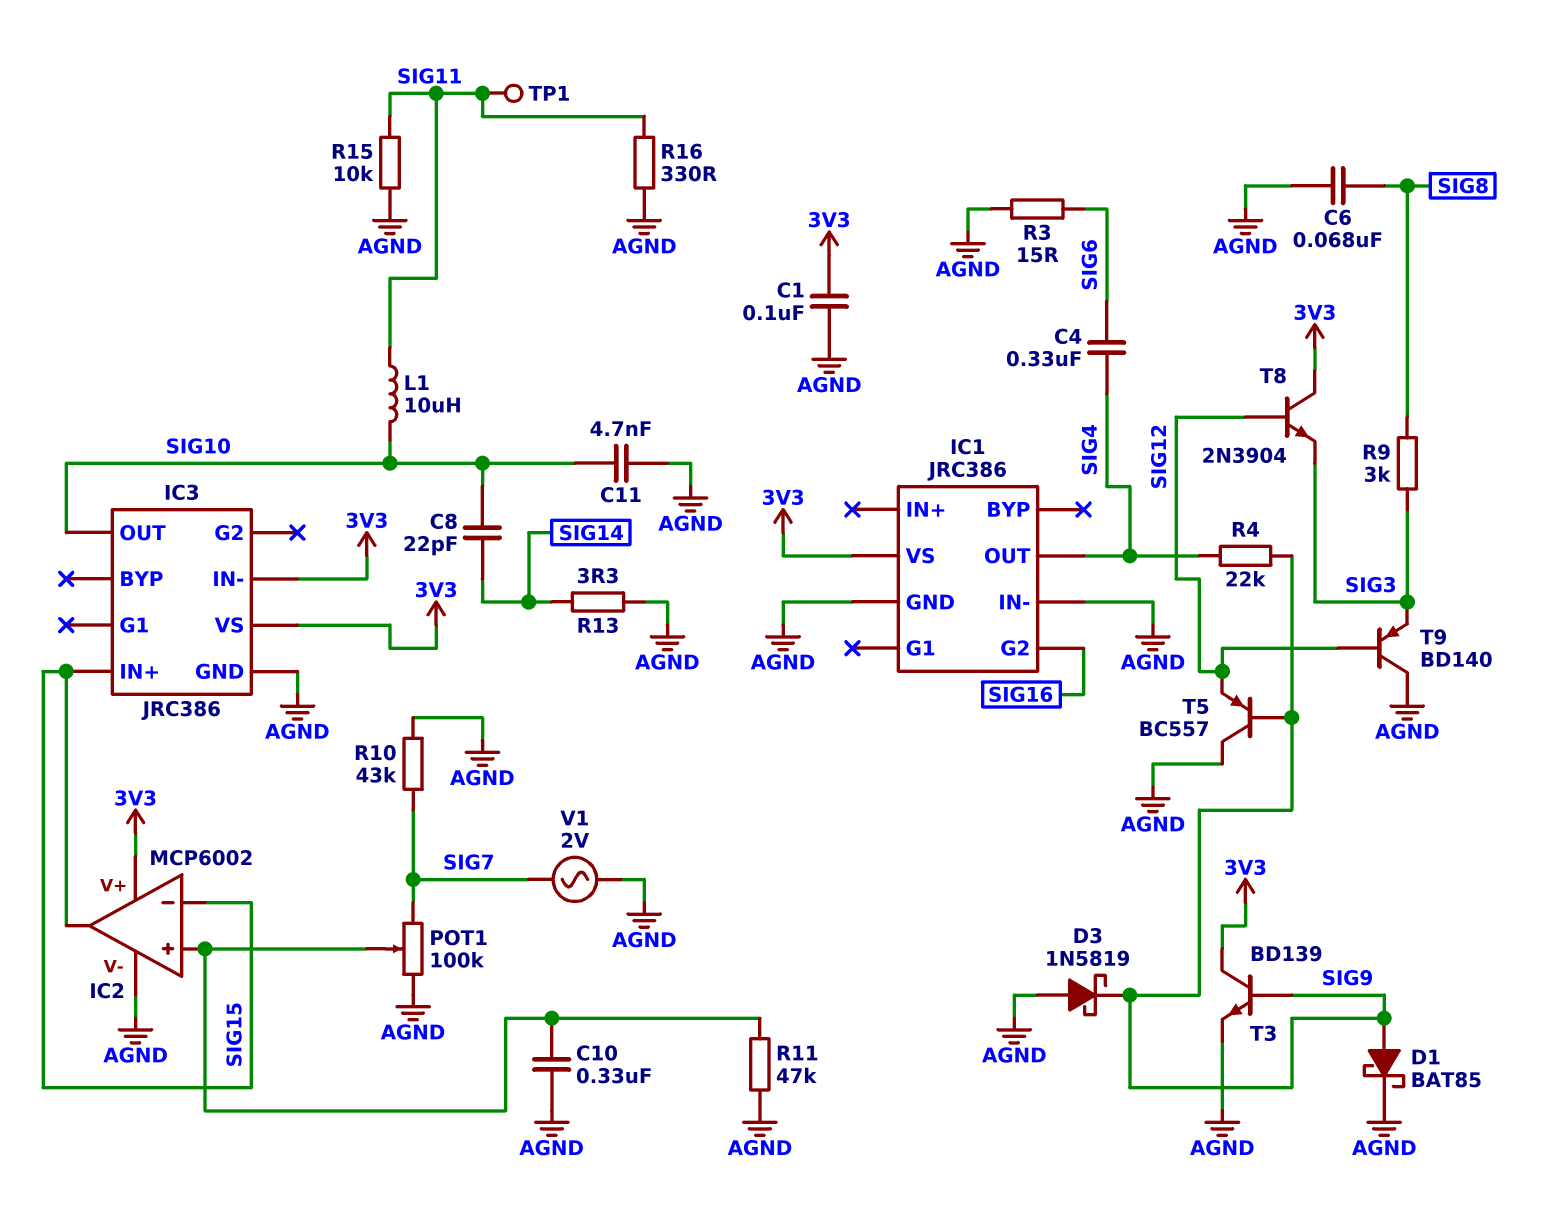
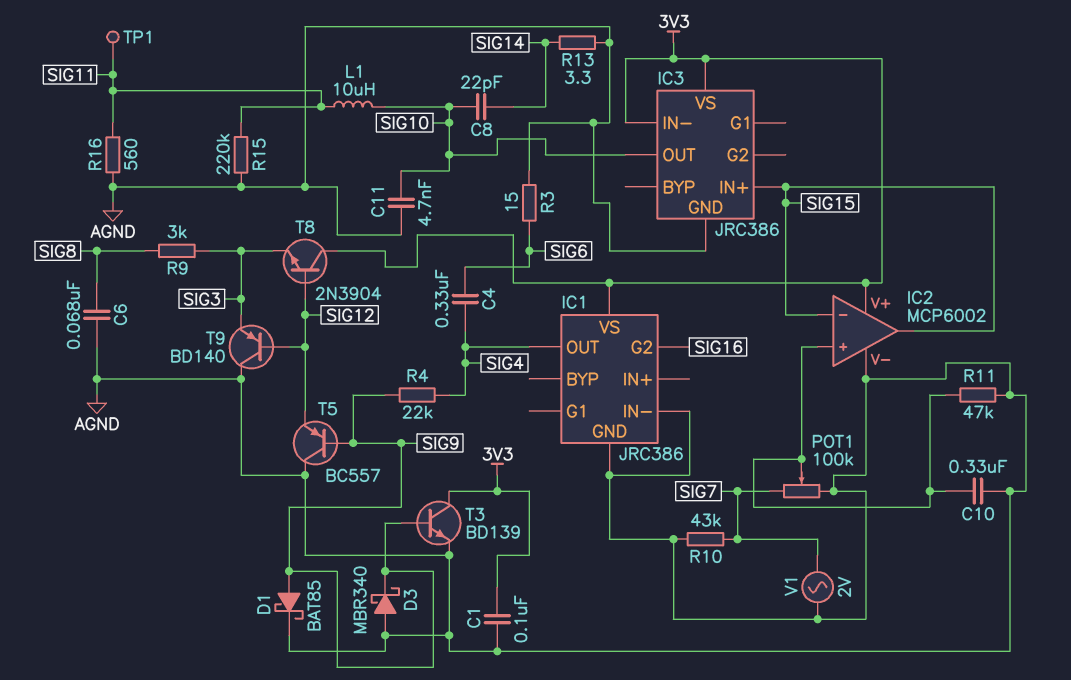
D3: schottky 1N5819 (A AGND, K SIG9) -> schottky MBR340 (A AGND, K SIG9)
R15: 10k (AGND, SIG11) -> 220k (AGND, SIG11)
R16: 330 (AGND, SIG11) -> 560 (AGND, SIG11)

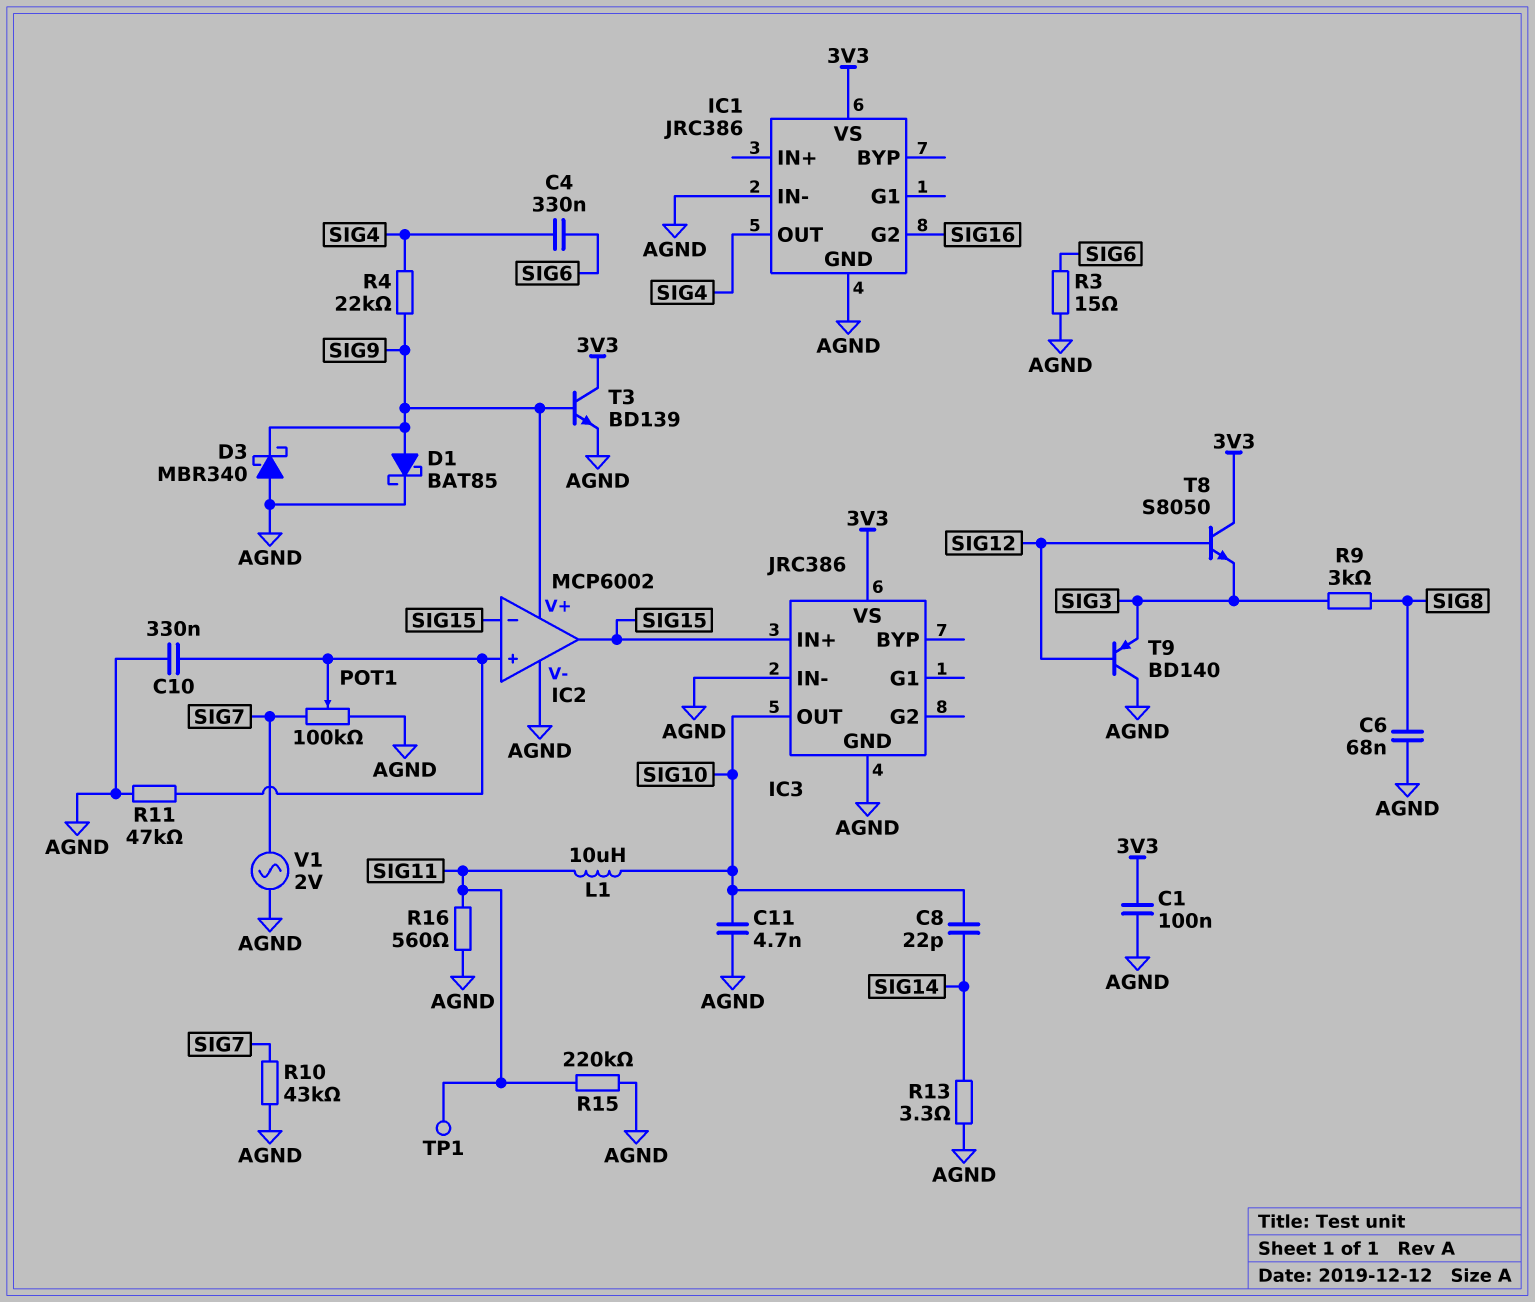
IC2 pin V+: 3V3 -> SIG9
IC3 pin IN-: 3V3 -> AGND
T5: PNP BC557 (B SIG9, C AGND, E SIG12) -> none
T8: NPN 2N3904 (B SIG12, C 3V3, E SIG3) -> NPN S8050 (B SIG12, C 3V3, E SIG3)

